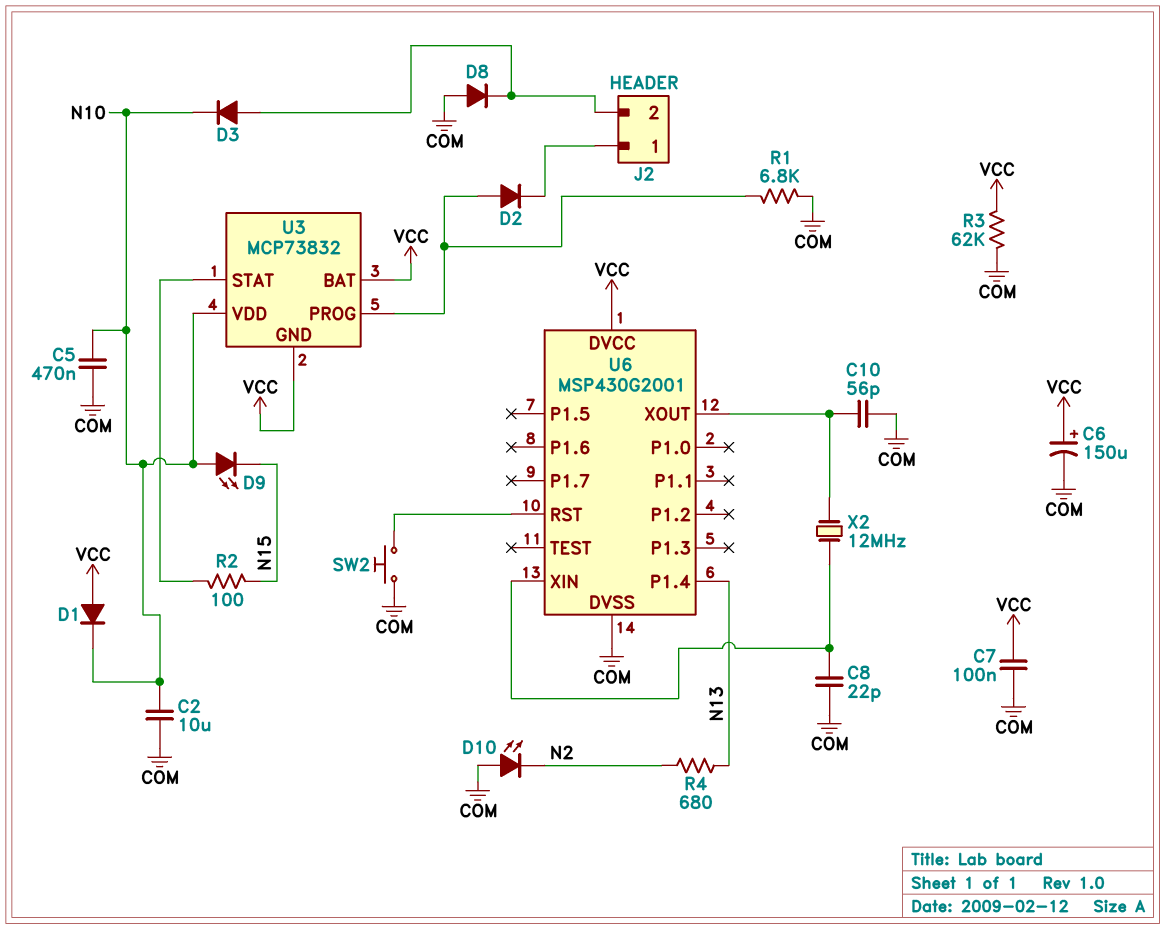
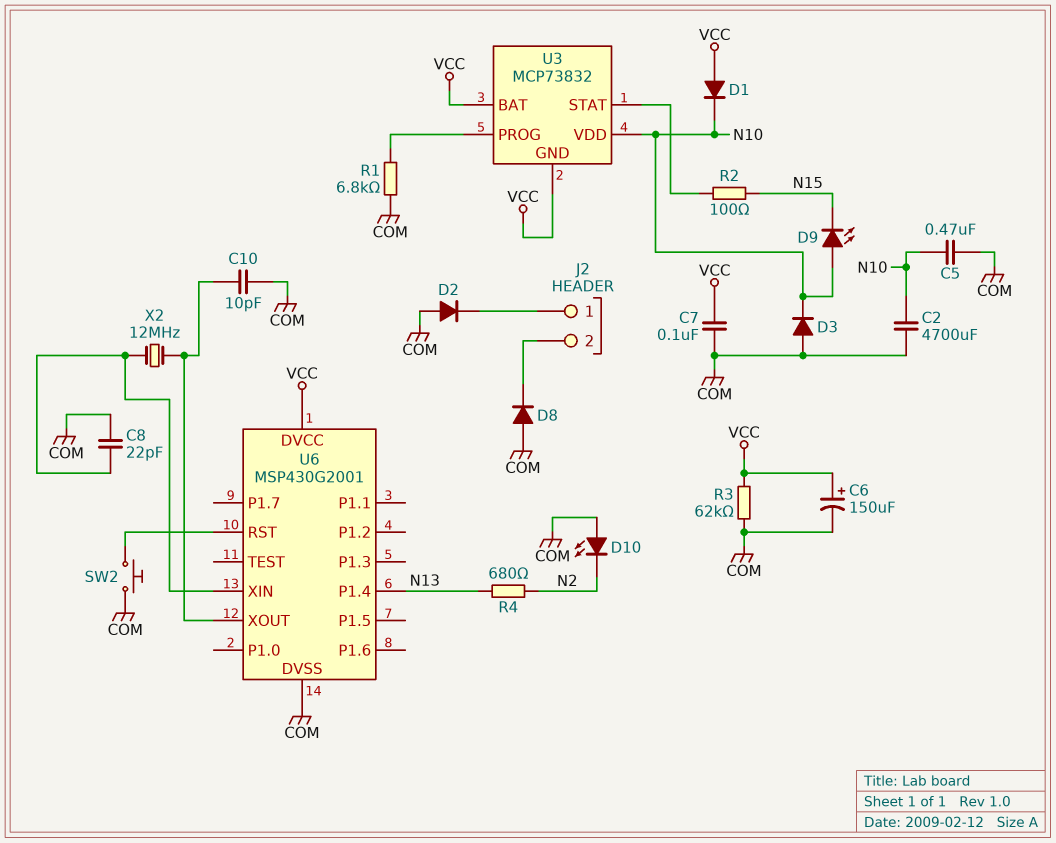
C2: 10uF (COM, N10) -> 4700uF (COM, N10)
C10: 56pF (COM, U6/XOUT) -> 10pF (COM, U6/XOUT)
D2: diode (A U3/PROG, K J2/1) -> diode (A COM, K J2/1)
D3: diode (A J2/2, K N10) -> diode (A COM, K N10)

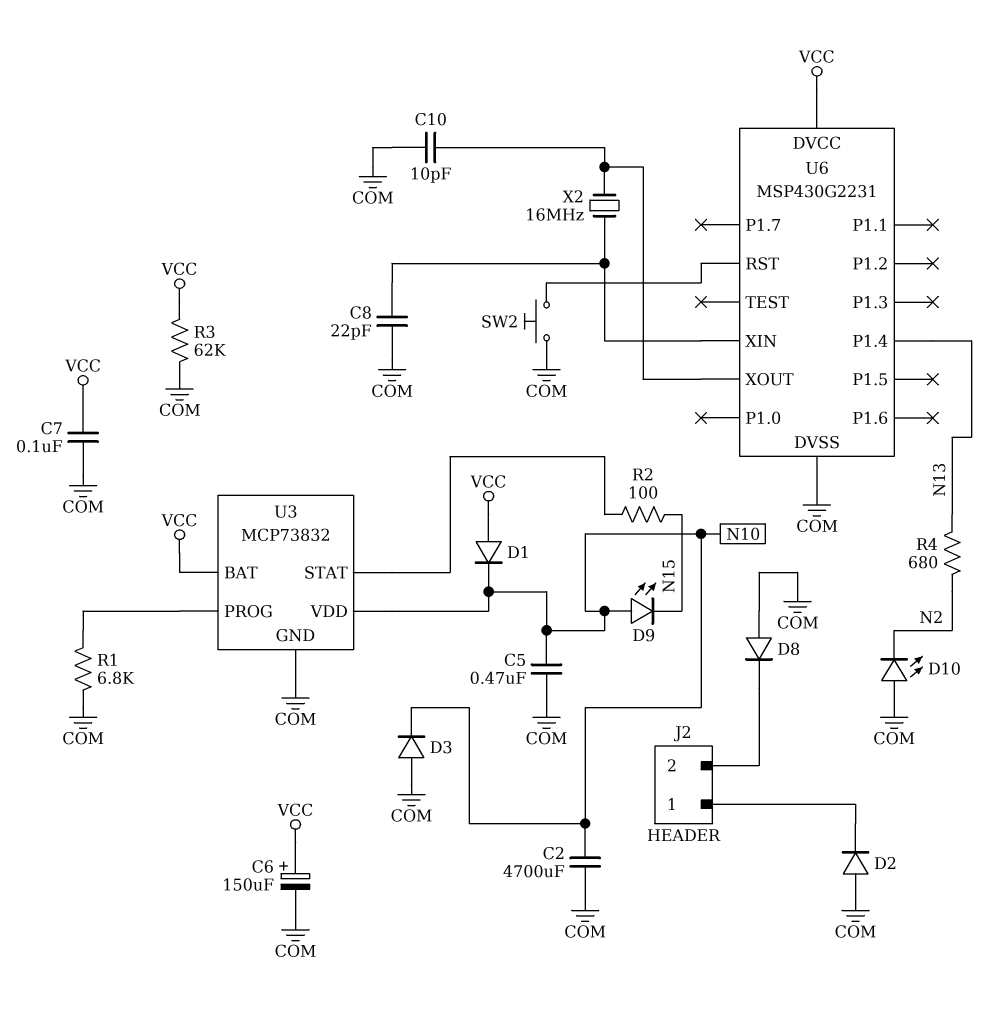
U3 pin GND: VCC -> COM
U6: MSP430G2001 -> MSP430G2231
X2: 12MHz (U6/XIN, U6/XOUT) -> 16MHz (U6/XIN, U6/XOUT)

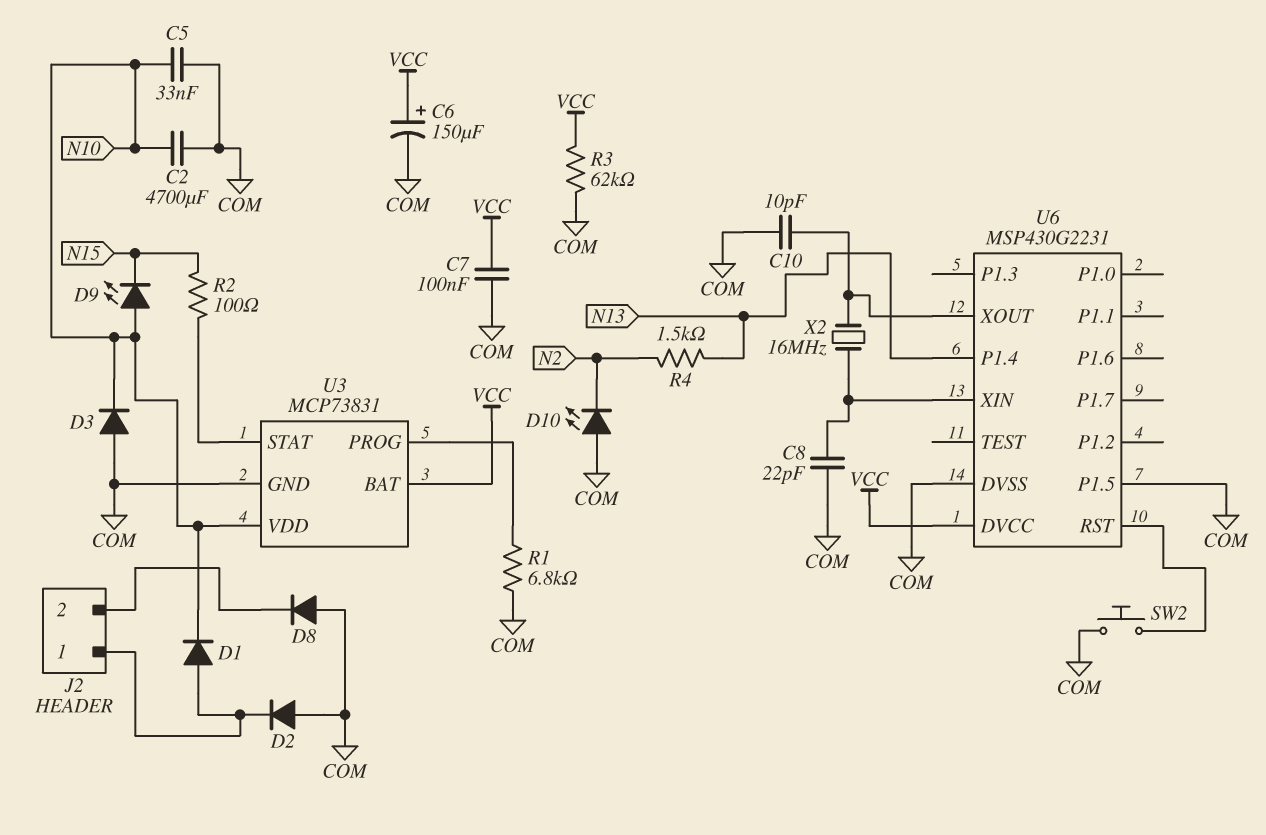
C5: 470nF (COM, N10) -> 33nF (COM, N10)
D1: diode (A VCC, K N10) -> diode (A J2/1, K N10)
R4: 680 (N2, N13) -> 1.5k (N2, N13)
U3: MCP73832 -> MCP73831
U6 pin P1.5: none -> COM

